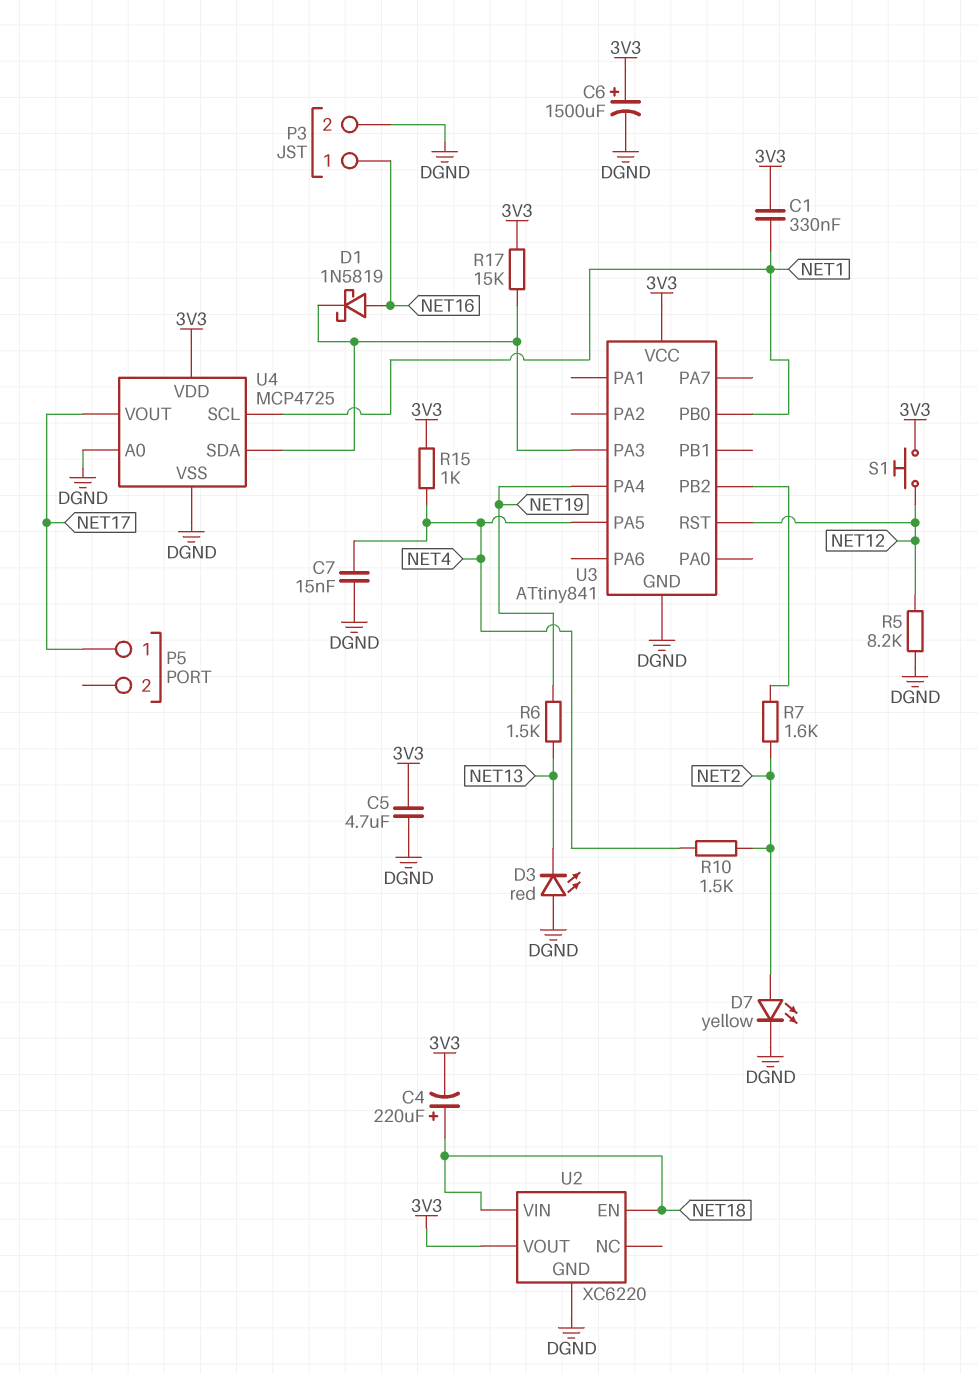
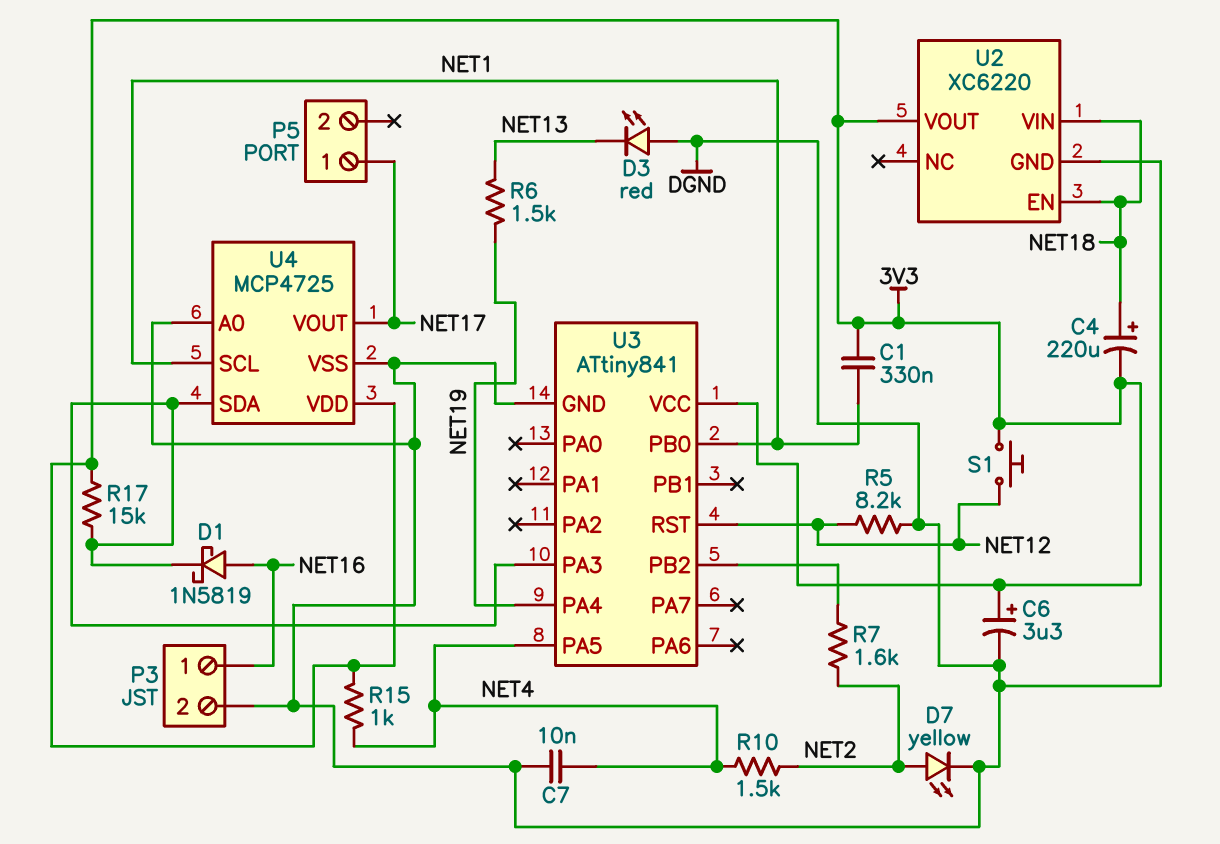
C5: 4.7uF (3V3, DGND) -> none
C6: 1500uF (plus 3V3, minus DGND) -> 3.3uF (plus 3V3, minus DGND)
C7: 15nF (DGND, NET4) -> 10nF (DGND, NET4)

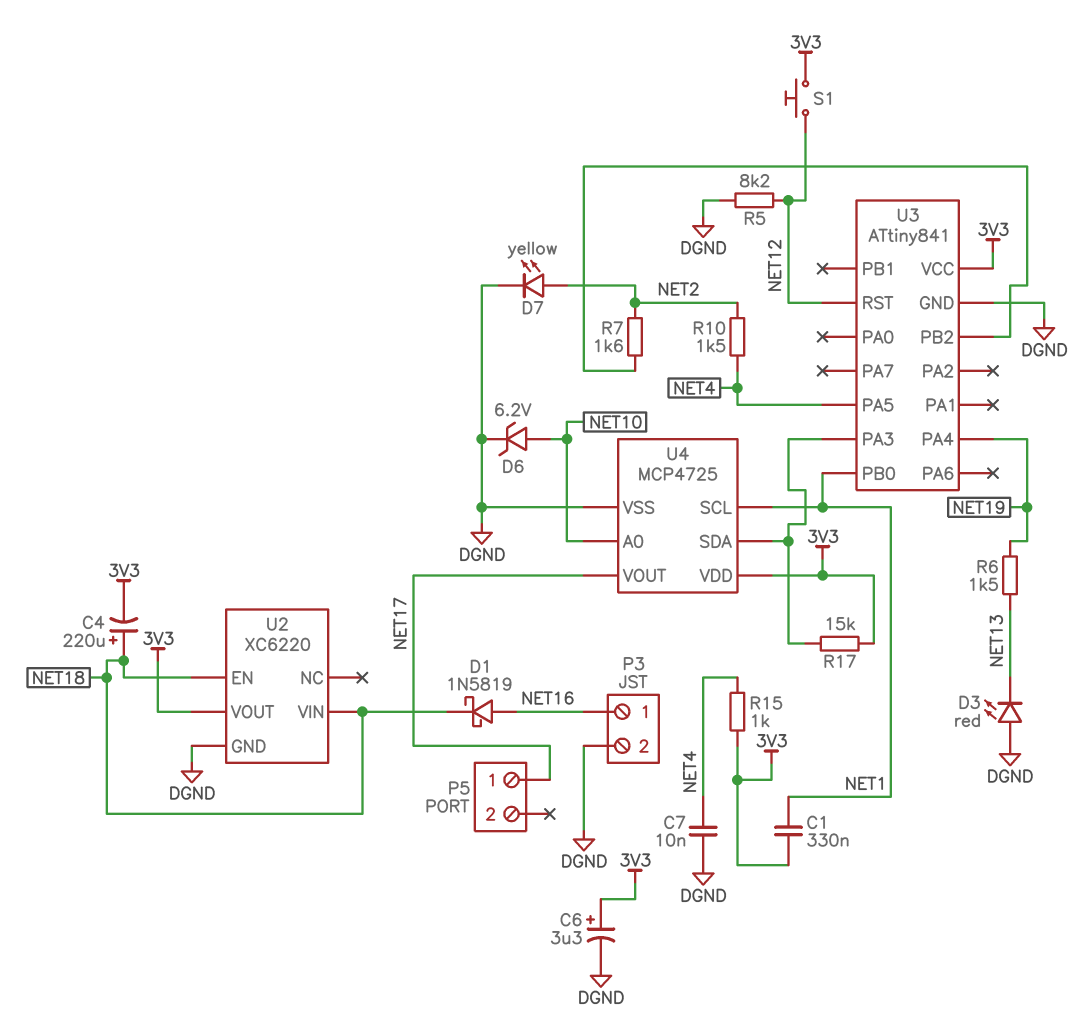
D1: schottky 1N5819 (A NET16, K U3/PA3) -> schottky 1N5819 (A NET16, K NET18)
D6: none -> zener 6.2V (A NET10, K DGND)
U4 pin A0: DGND -> NET10

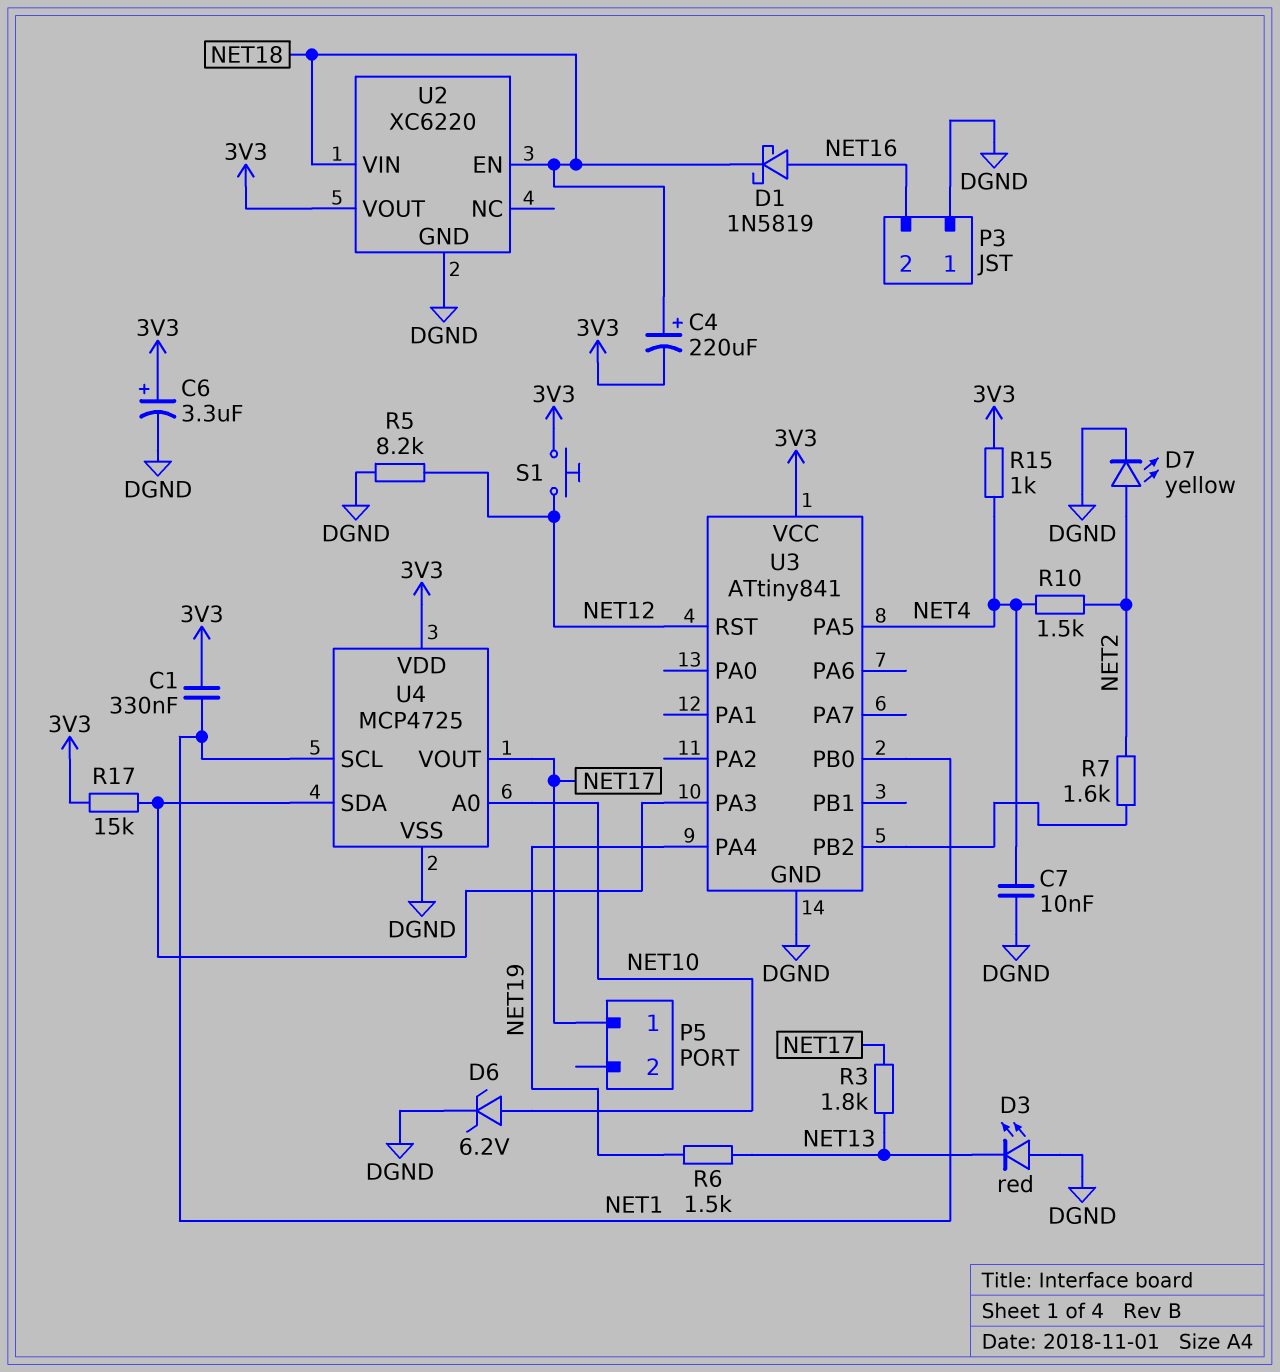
P3 pin 1: NET16 -> DGND
P3 pin 2: DGND -> NET16
R3: none -> 1.8k (NET13, NET17)

